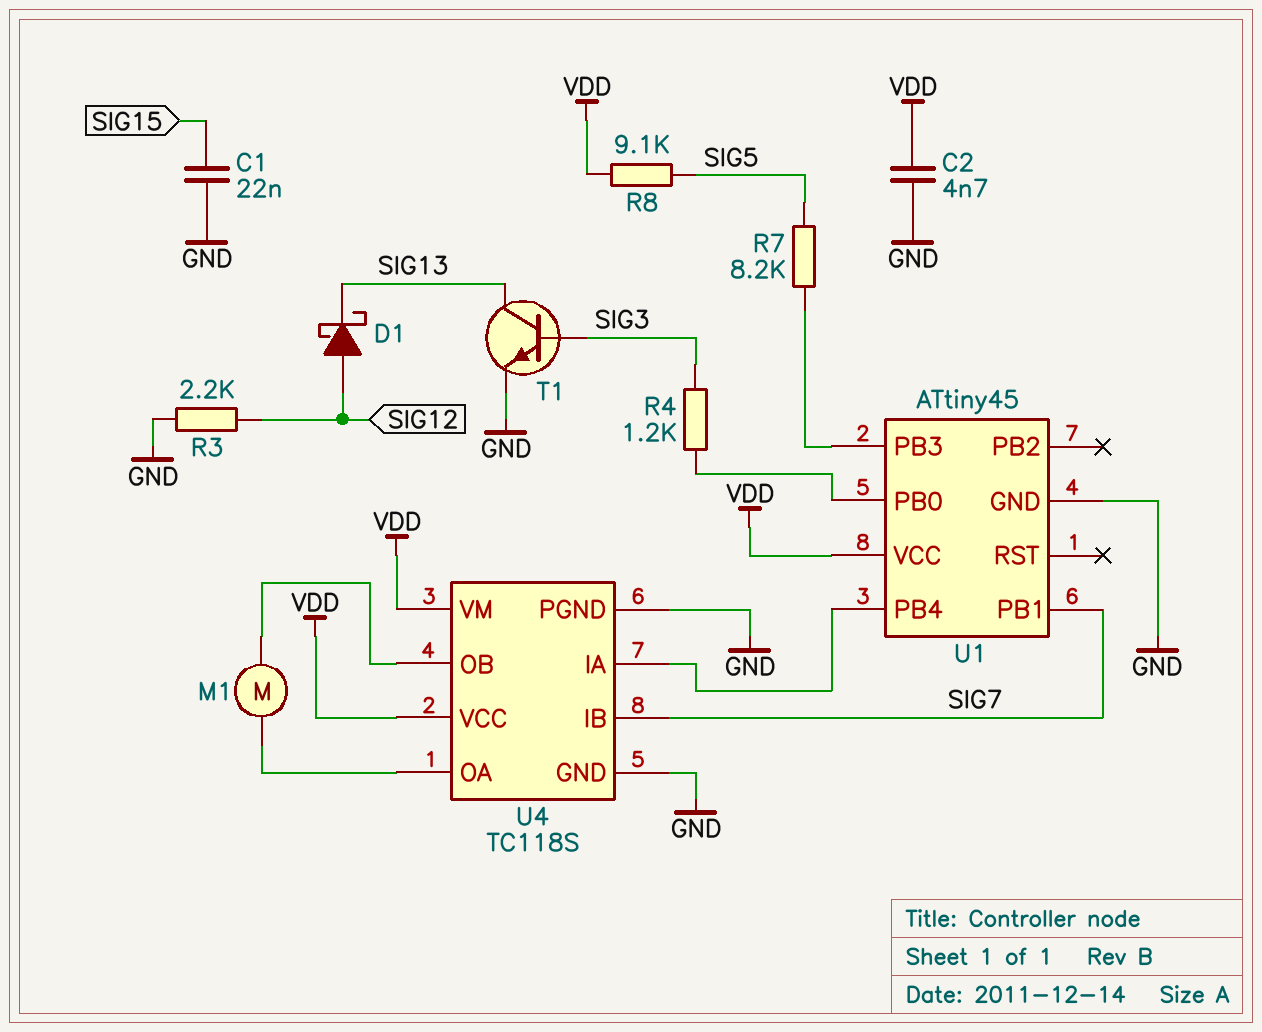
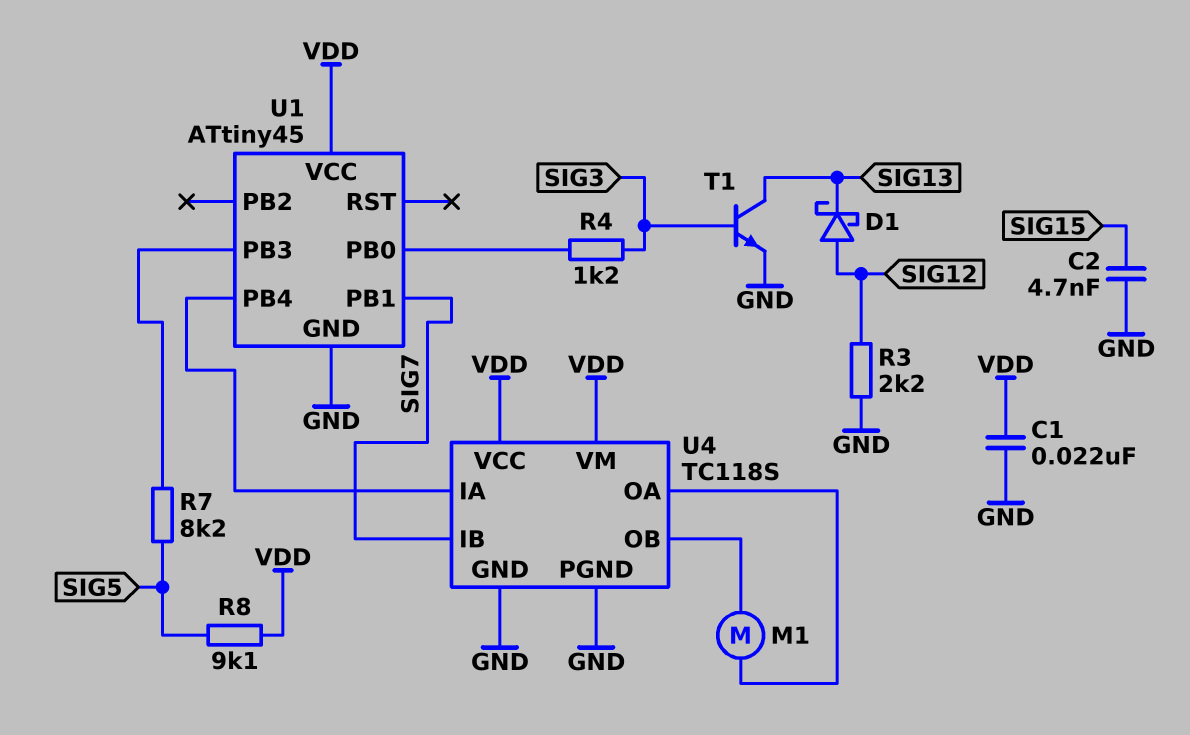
C1: 22nF (GND, SIG15) -> 22nF (GND, VDD)
C2: 4.7nF (GND, VDD) -> 4.7nF (GND, SIG15)

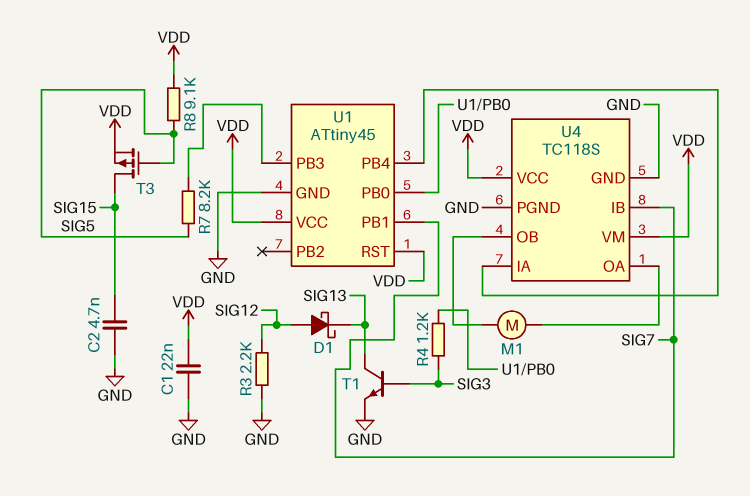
T3: none -> PMOS (G SIG5, D SIG15, S VDD)
U1 pin RST: none -> VDD

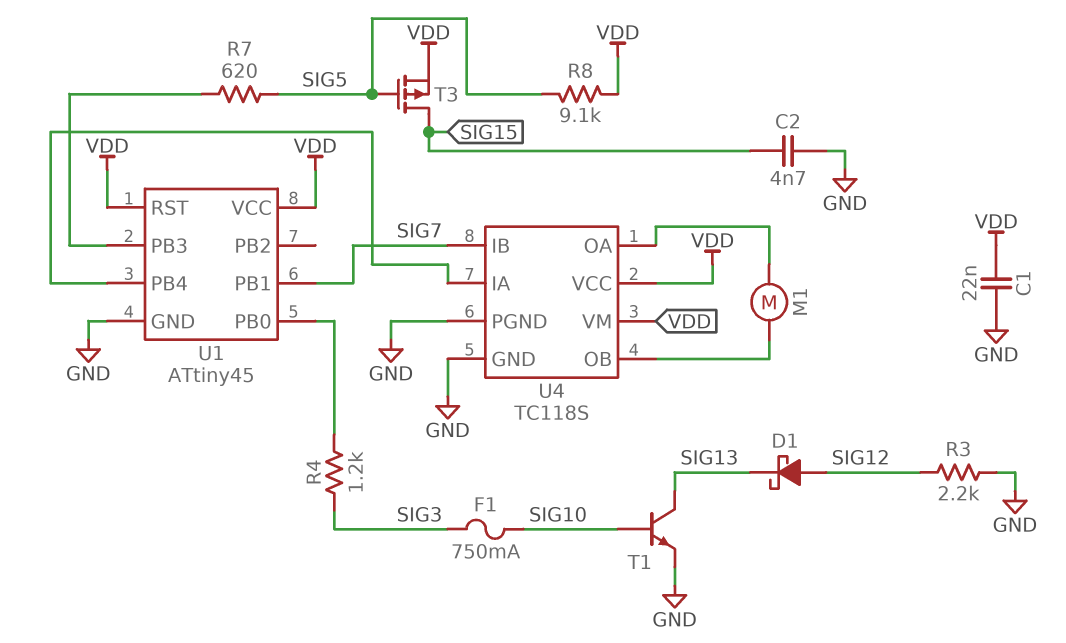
F1: none -> 750mA (SIG3, SIG10)
R7: 8.2k (SIG5, U1/PB3) -> 620 (SIG5, U1/PB3)
T1: NPN (B SIG3, C SIG13, E GND) -> NPN (B SIG10, C SIG13, E GND)

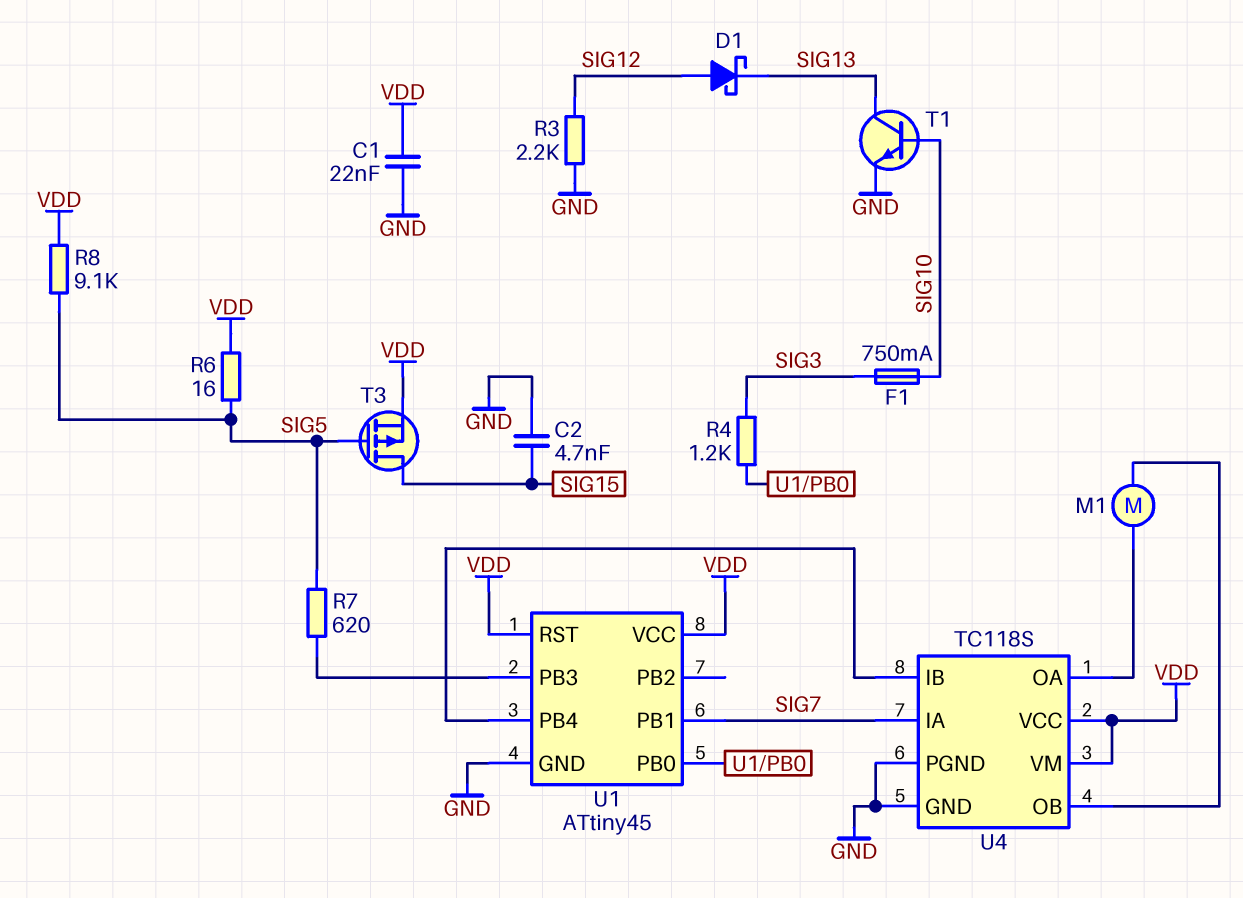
R6: none -> 16 (SIG5, VDD)
U4 pin IA: U1/PB4 -> SIG7
U4 pin IB: SIG7 -> U1/PB4

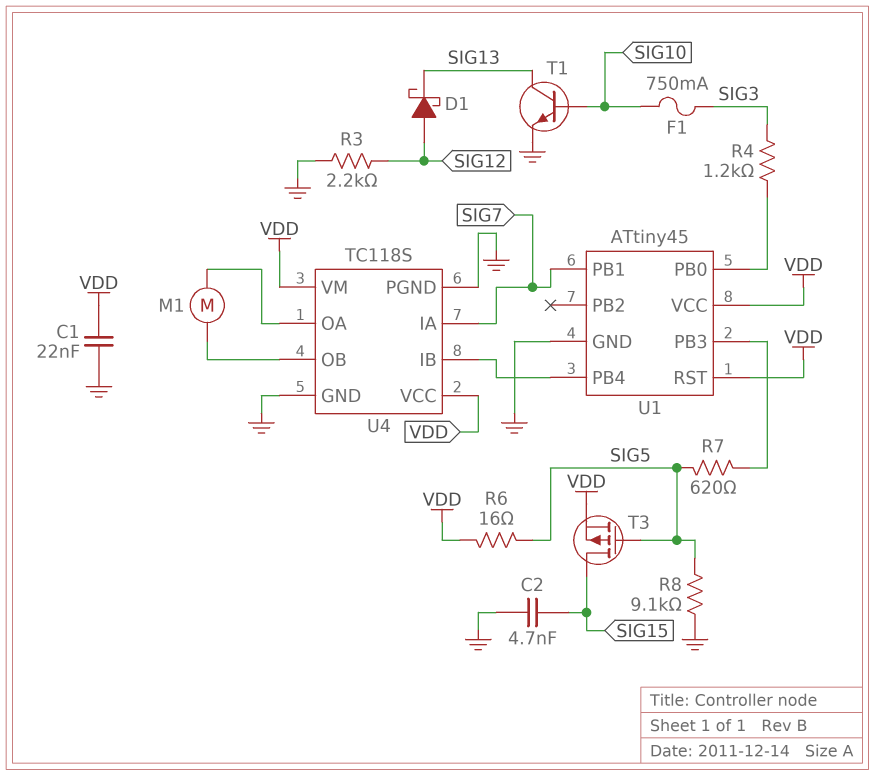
R8: 9.1k (SIG5, VDD) -> 9.1k (GND, SIG5)

